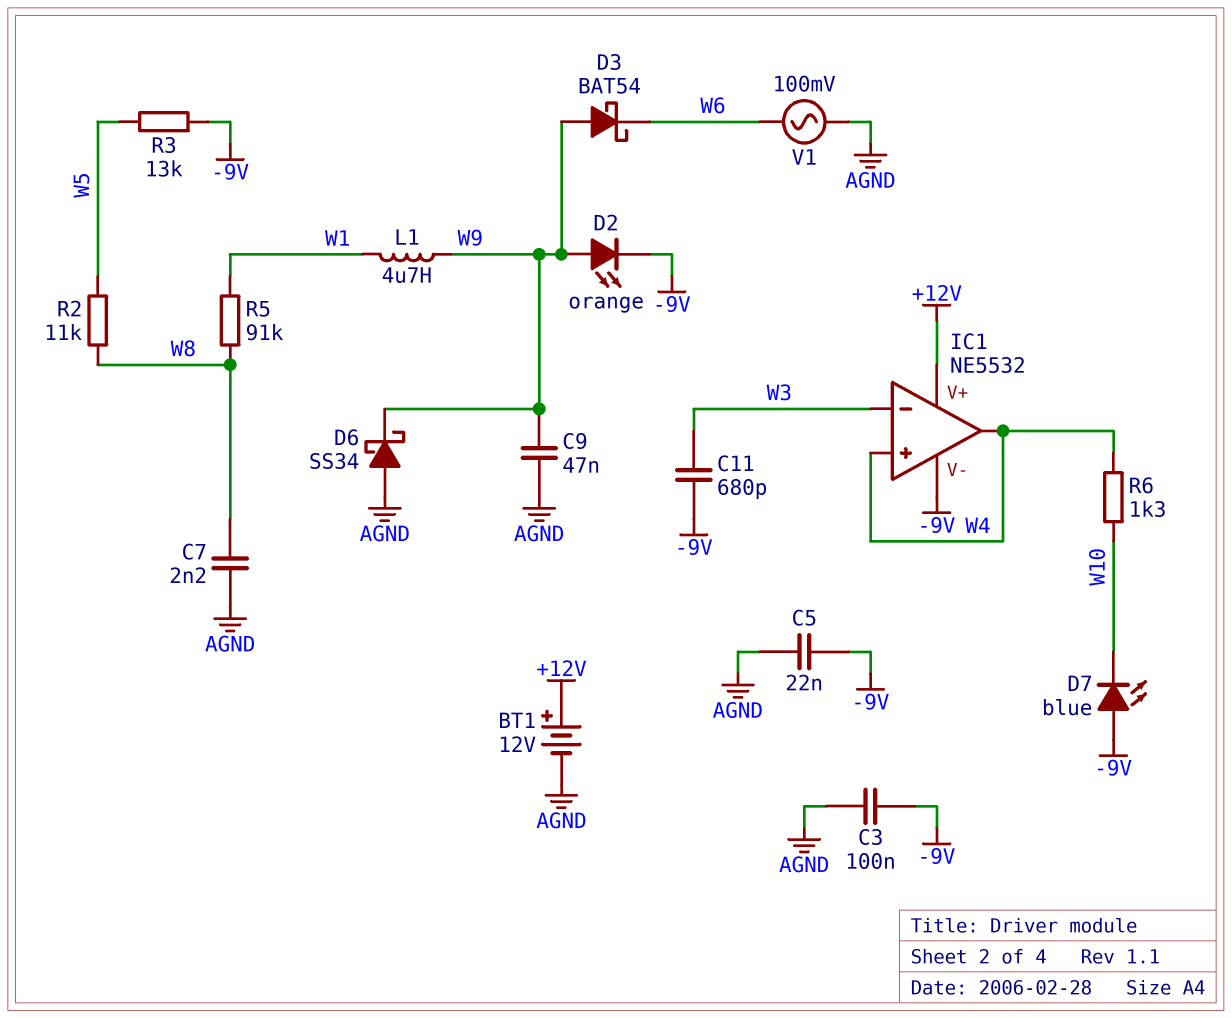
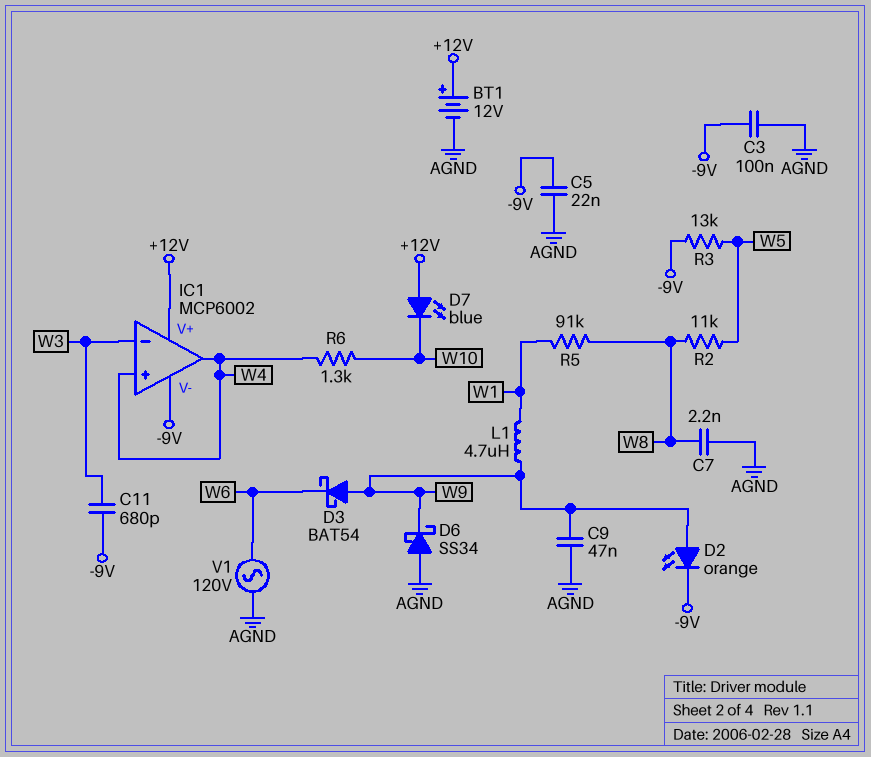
D7: LED blue (A -9V, K W10) -> LED blue (A +12V, K W10)
IC1: NE5532 -> MCP6002
V1: AC 100mV (AGND, W6) -> AC 120V (AGND, W6)

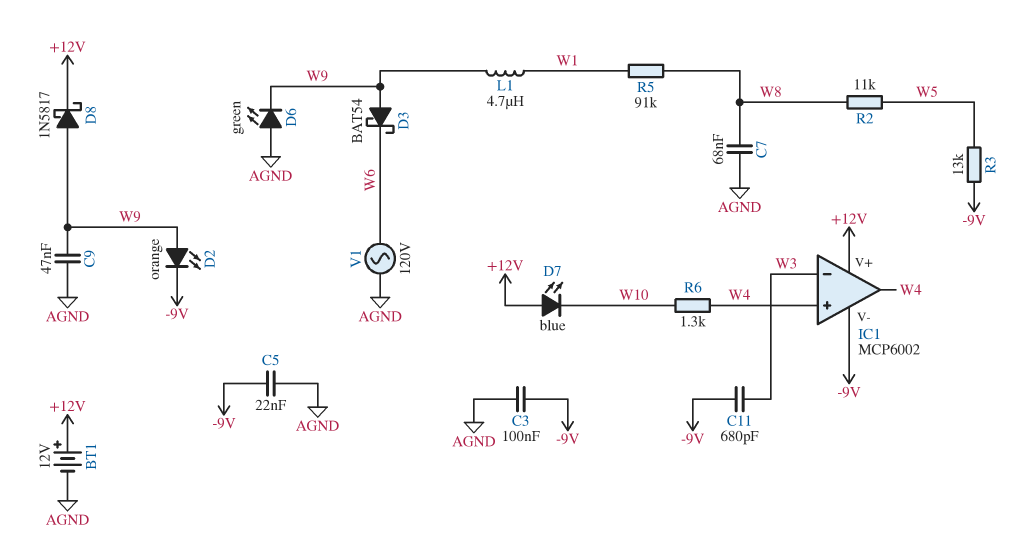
C7: 2.2nF (AGND, W8) -> 68nF (AGND, W8)
D6: schottky SS34 (A AGND, K W9) -> LED green (A AGND, K W9)
D8: none -> schottky 1N5817 (A W9, K +12V)

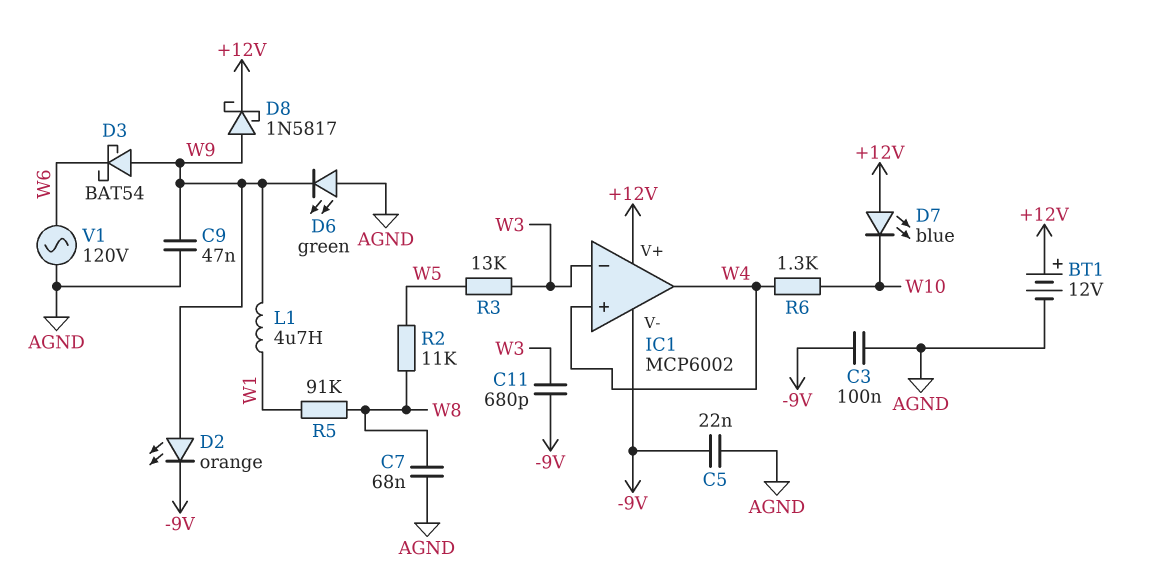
R3: 13k (-9V, W5) -> 13k (W3, W5)

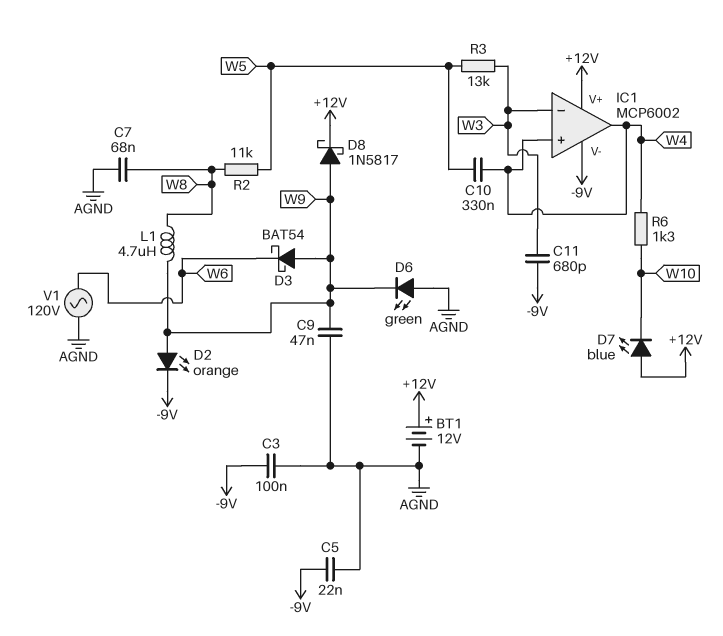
C10: none -> 330nF (W4, W5)
L1: 4.7uH (W1, W9) -> 4.7uH (W8, W9)
R5: 91k (W1, W8) -> none

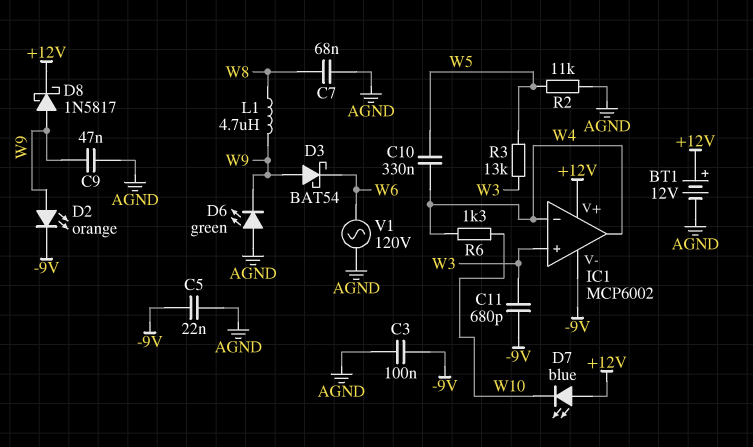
IC1 pin in+: W4 -> W3
IC1 pin in-: W3 -> W4
R2: 11k (W5, W8) -> 11k (AGND, W5)

